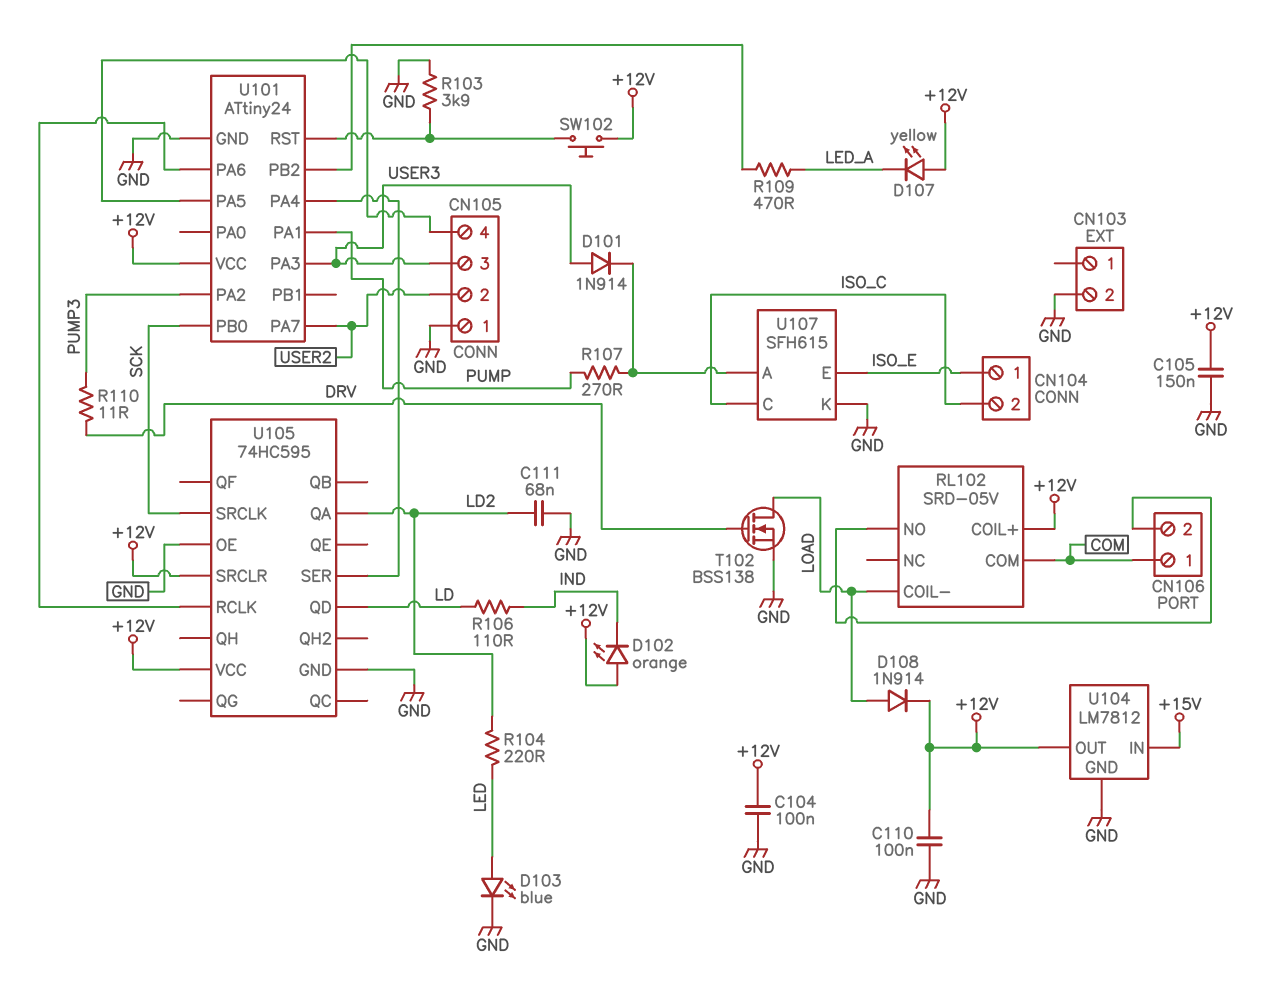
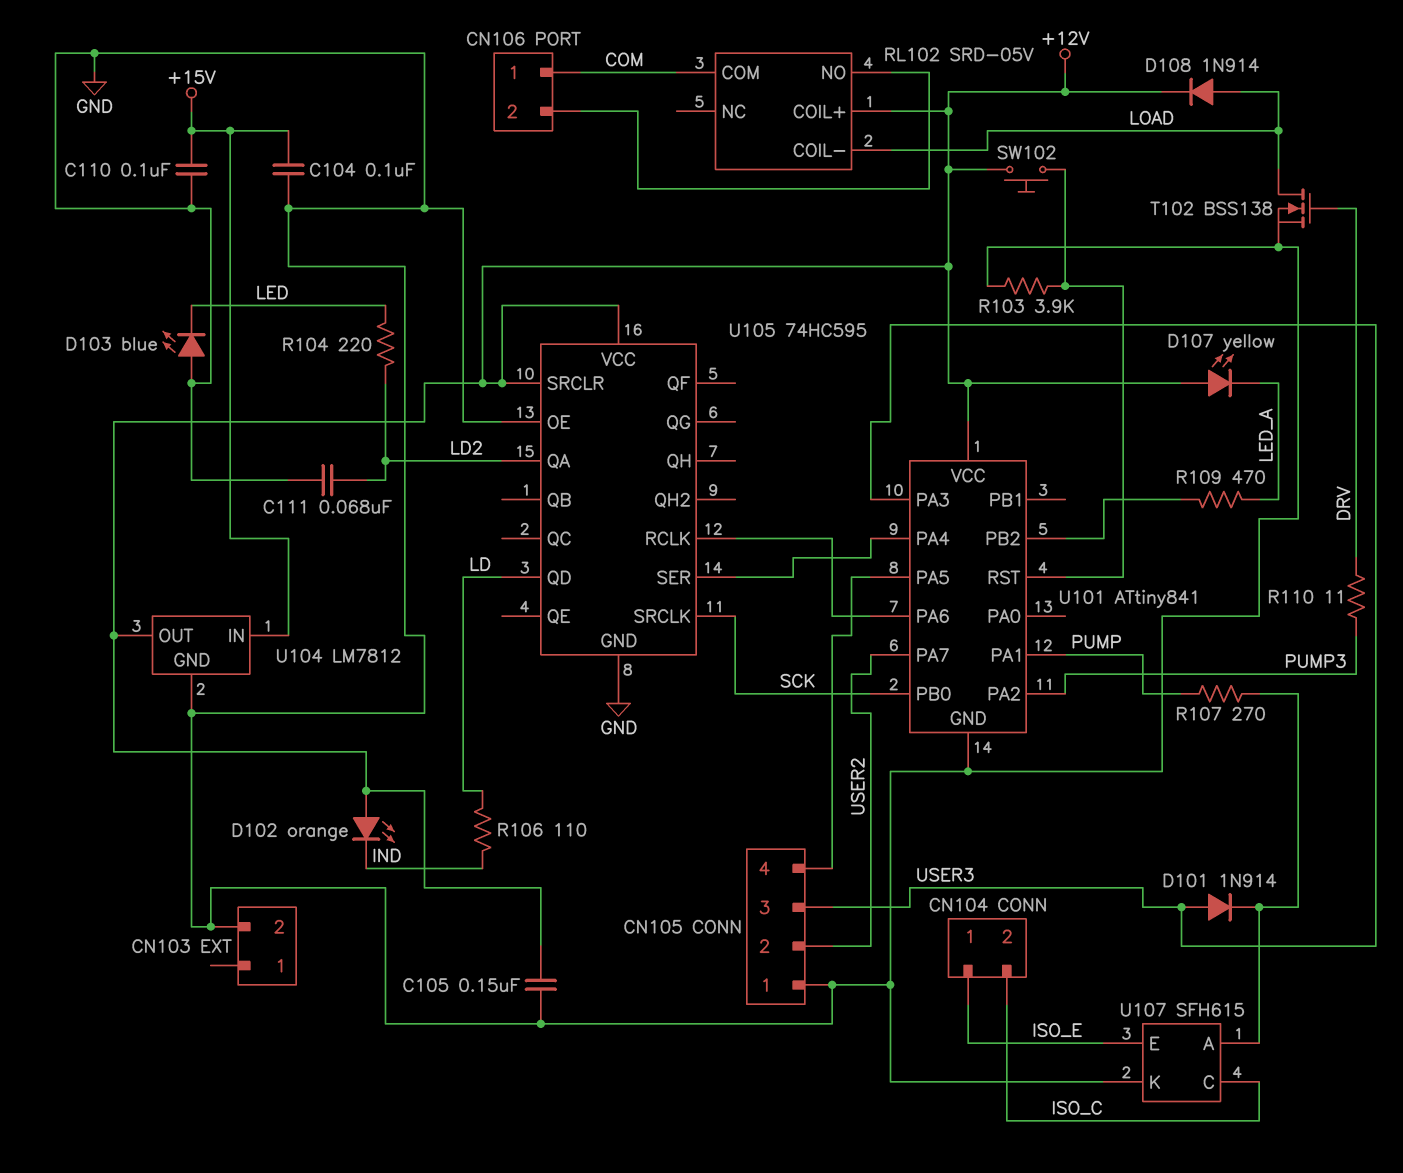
C104: 100nF (+12V, GND) -> 100nF (+15V, GND)
C110: 100nF (+12V, GND) -> 100nF (+15V, GND)
D103: LED blue (A LED, K GND) -> LED blue (A GND, K LED)
U101: ATtiny24 -> ATtiny841

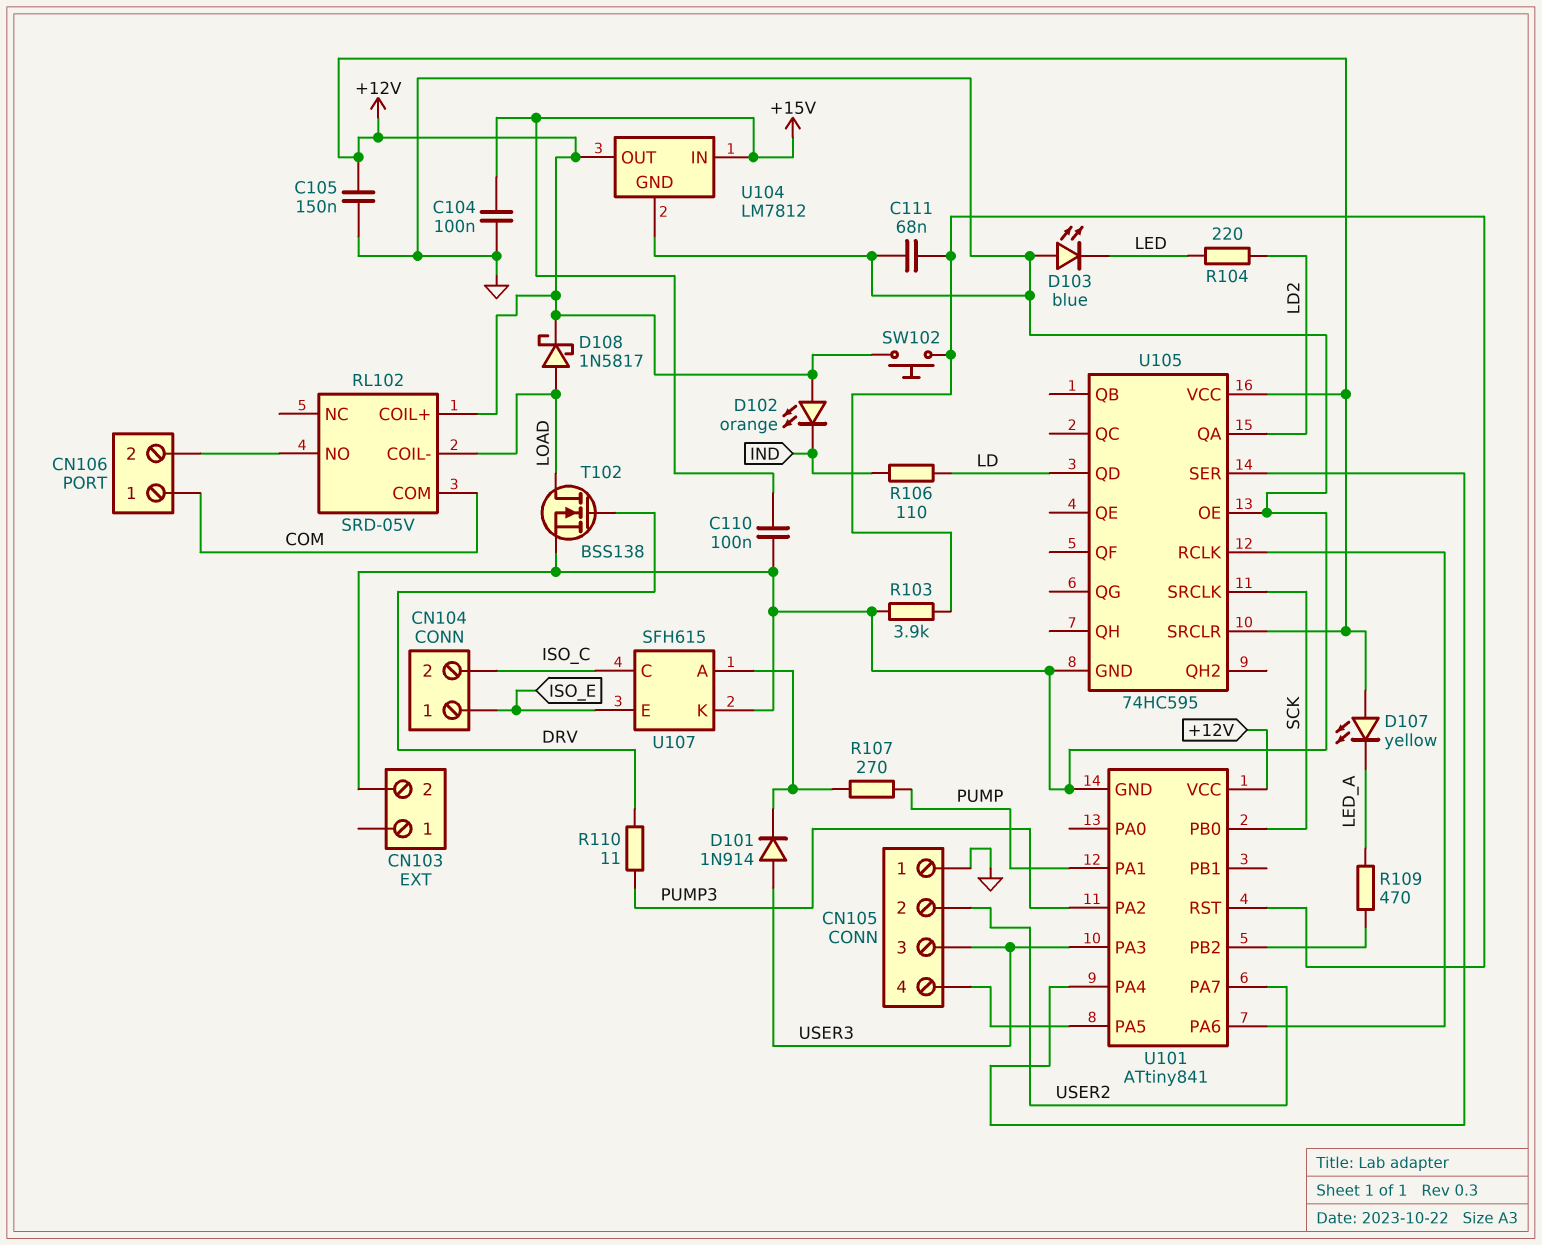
C111: 68nF (GND, LD2) -> 68nF (GND, U101/RST)
D108: diode 1N914 (A LOAD, K +12V) -> schottky 1N5817 (A LOAD, K +12V)

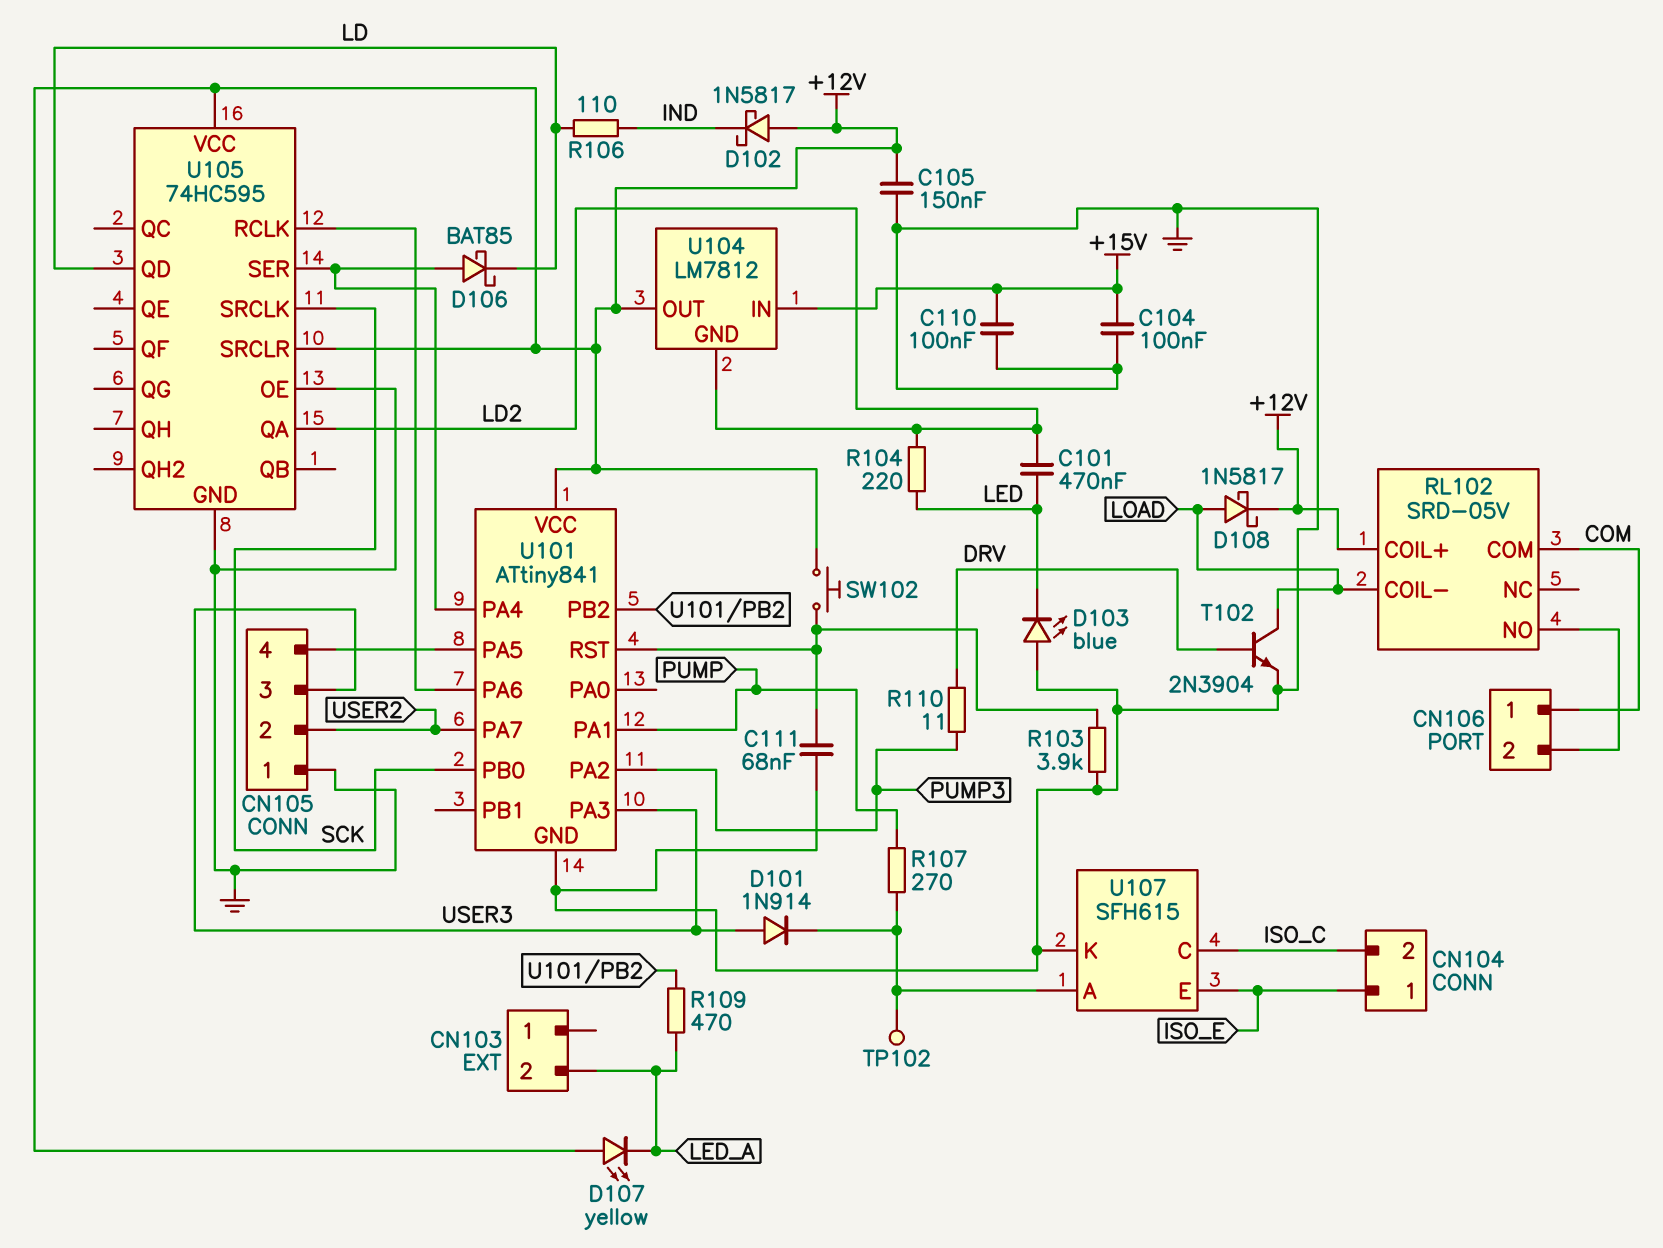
C101: none -> 470nF (LD2, LED)
CN103 pin 2: GND -> LED_A
D102: LED orange (A +12V, K IND) -> schottky 1N5817 (A +12V, K IND)
D106: none -> schottky BAT85 (A U101/PA4, K LD)
T102: NMOS BSS138 (G DRV, D LOAD, S GND) -> NPN 2N3904 (B DRV, C LOAD, E GND)
TP102: none -> test point (U107/A)
U104 pin GND: GND -> LD2

